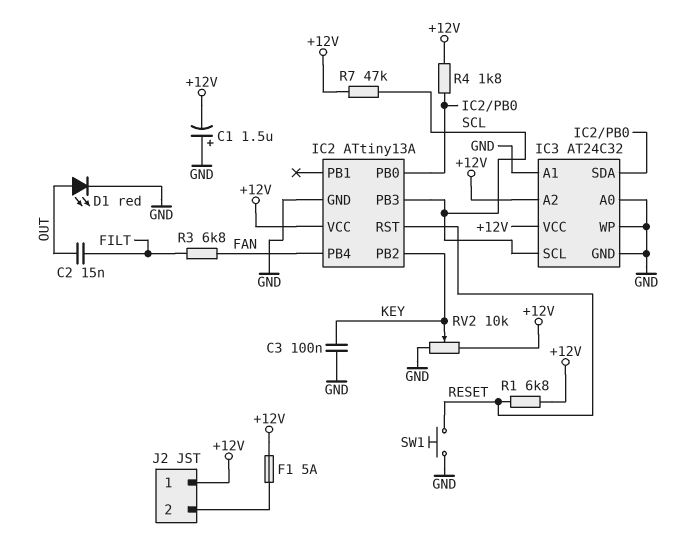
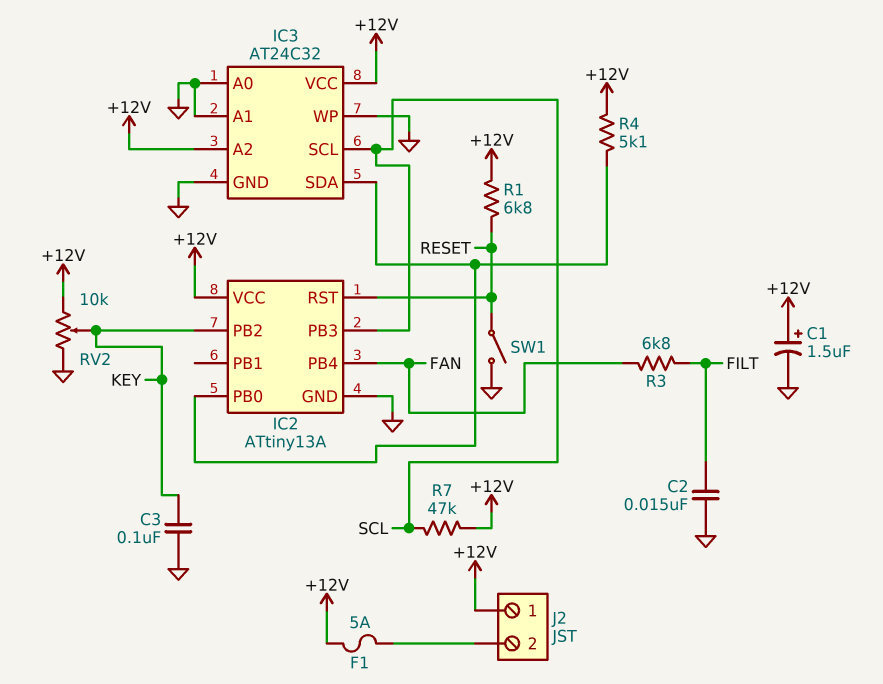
C1: 1.5uF (plus GND, minus +12V) -> 1.5uF (plus +12V, minus GND)
C2: 15nF (FILT, OUT) -> 15nF (FILT, GND)
D1: LED red (A OUT, K GND) -> none
R4: 1.8k (+12V, IC2/PB0) -> 5.1k (+12V, IC2/PB0)
SW1: button (GND, RESET) -> switch (GND, RESET)

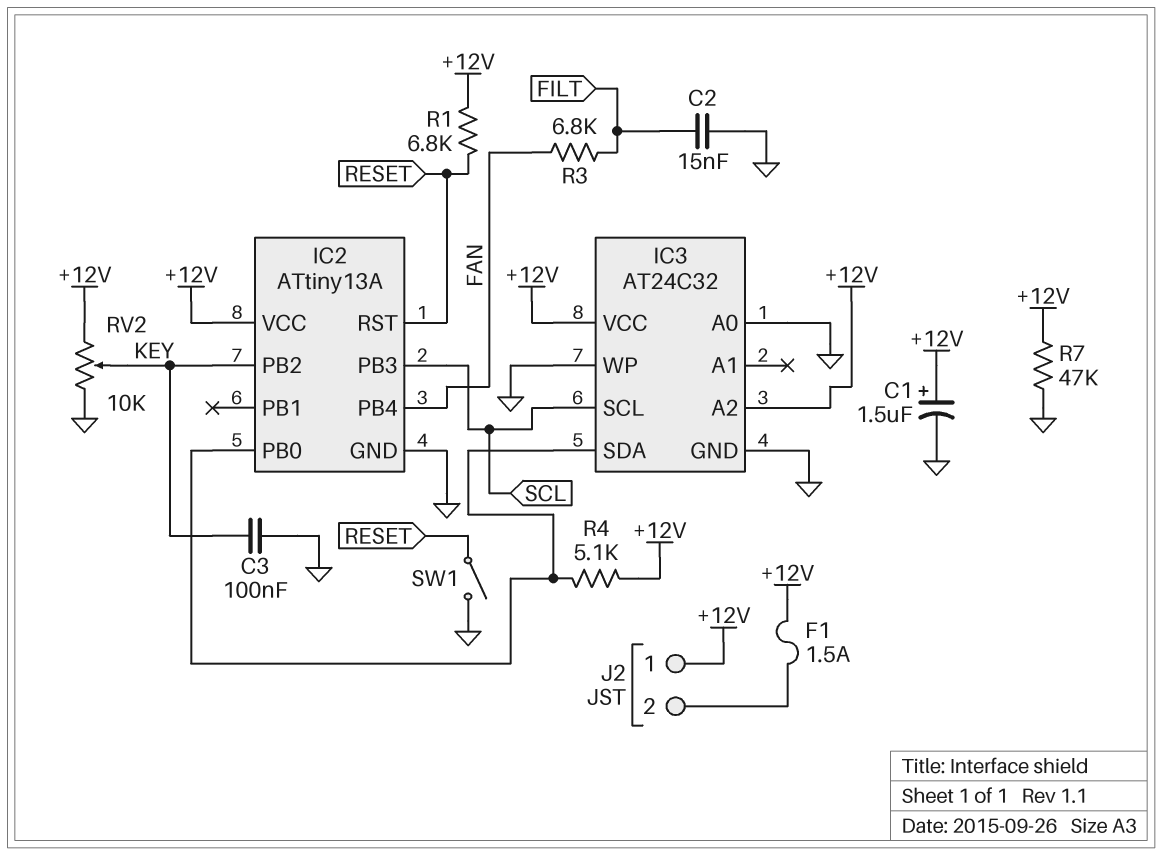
F1: 5A (+12V, J2/2) -> 1.5A (+12V, J2/2)
IC3 pin A1: GND -> none
R7: 47k (+12V, SCL) -> 47k (+12V, GND)

